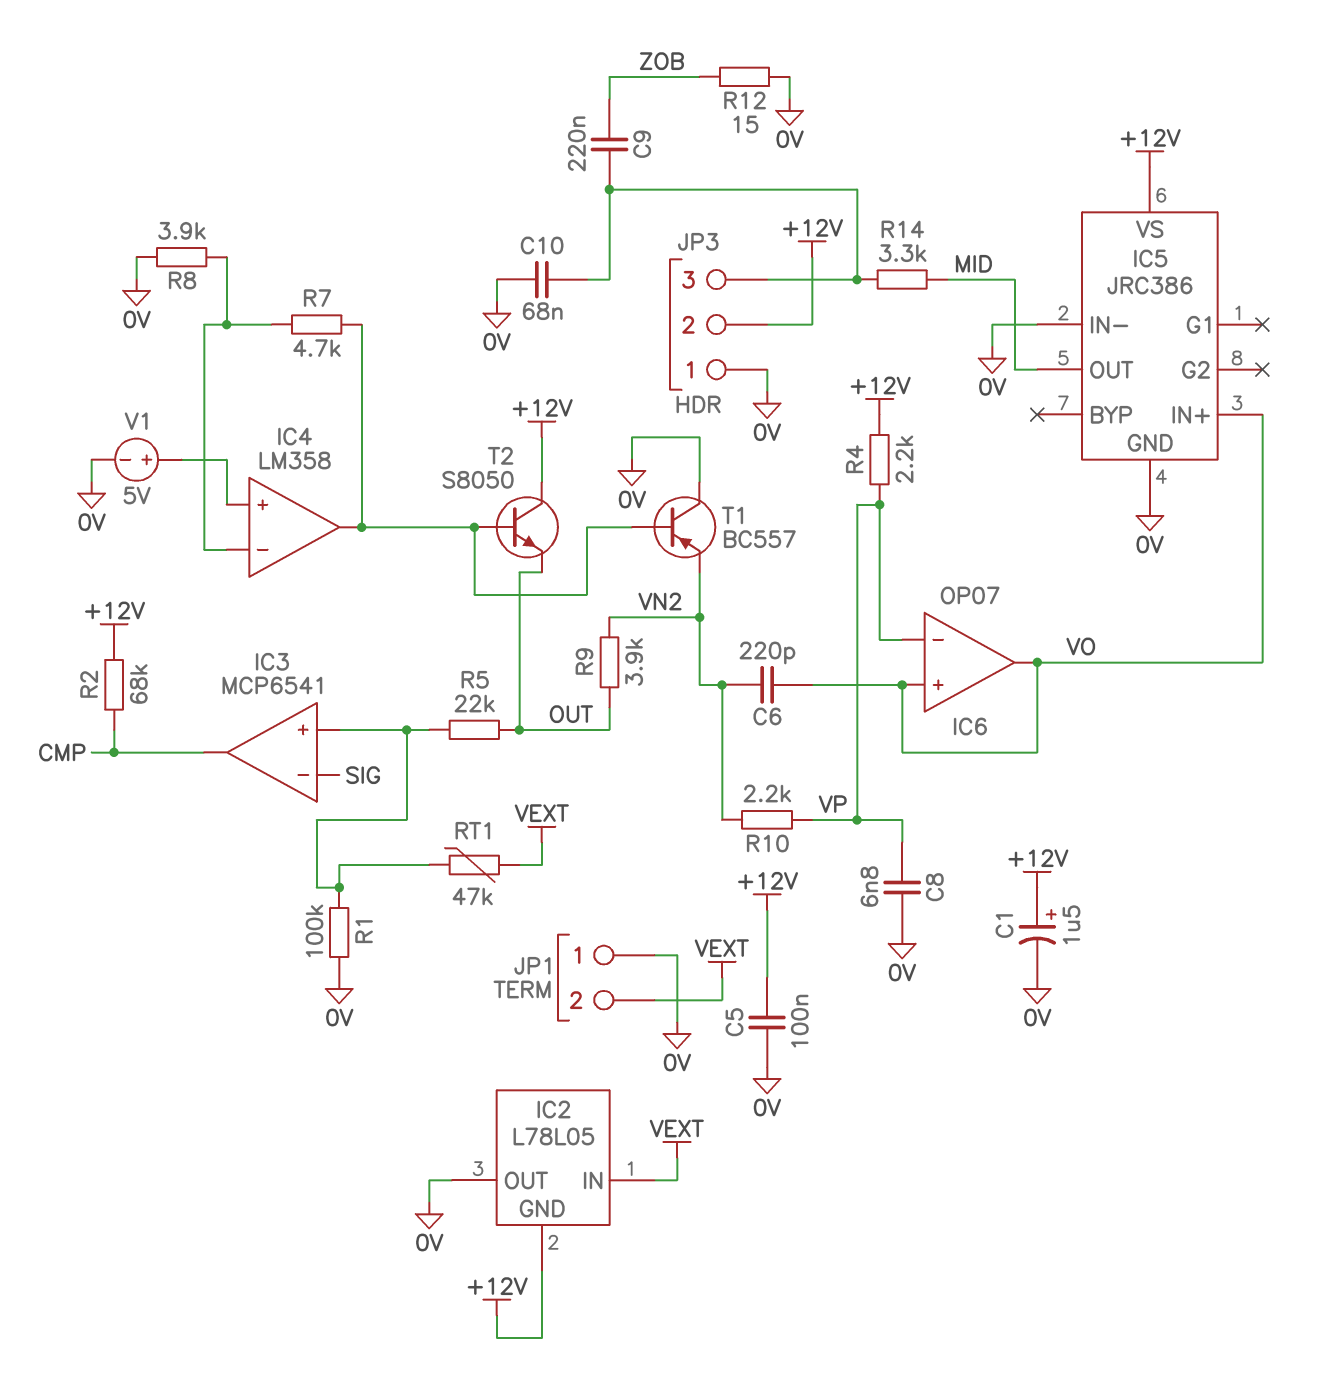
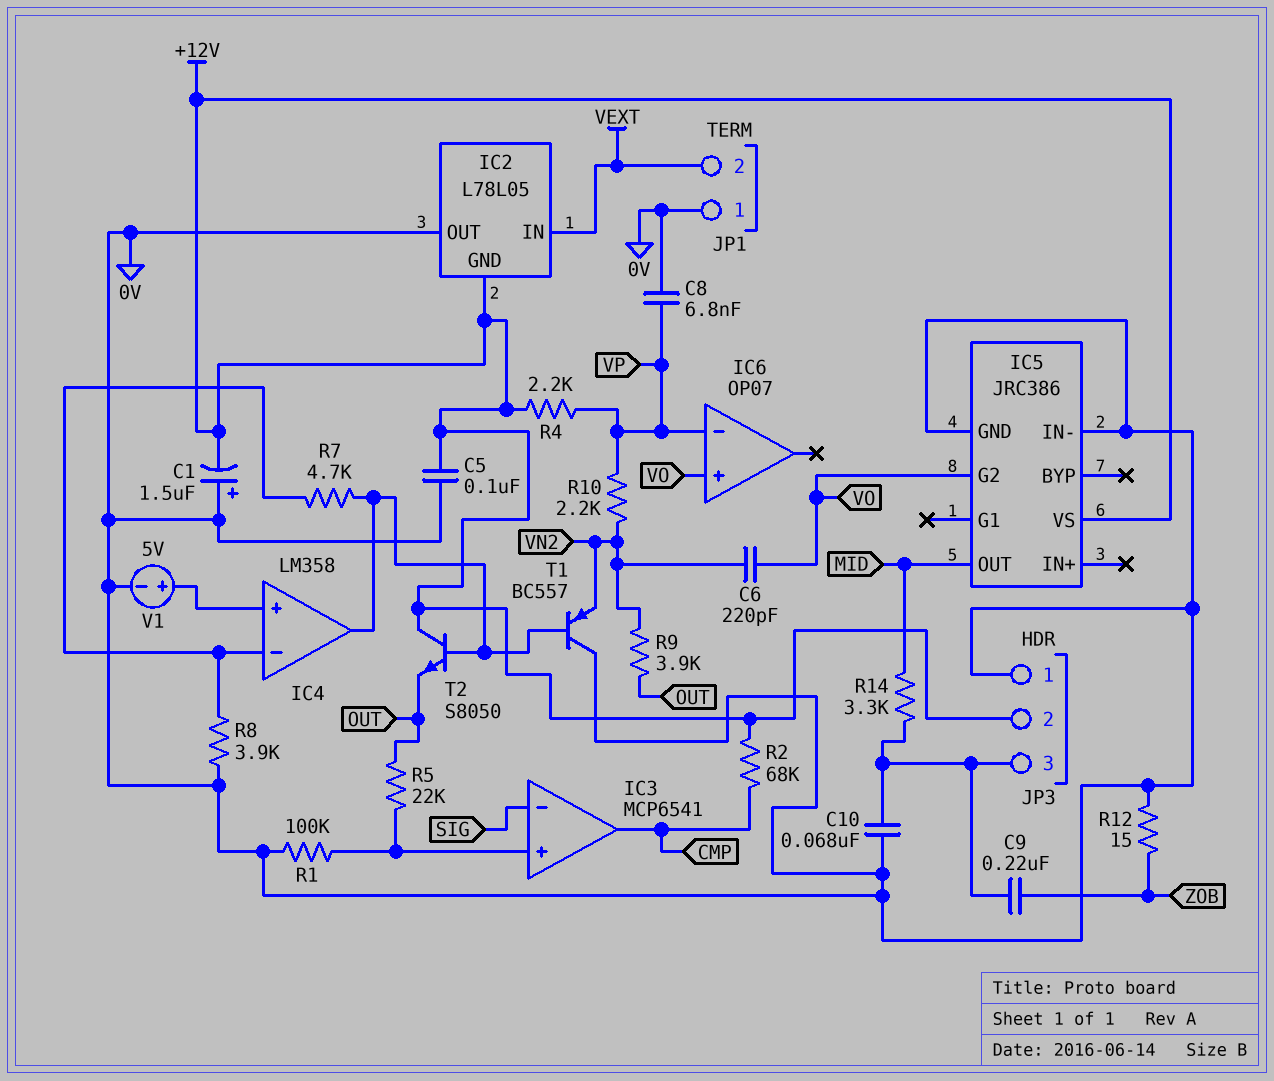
C1: 1.5uF (plus +12V, minus 0V) -> 1.5uF (plus 0V, minus +12V)
IC5 pin G2: none -> VO
IC5 pin IN+: VO -> none
IC6 pin out: VO -> none
RT1: 47k (IC3/in+, VEXT) -> none

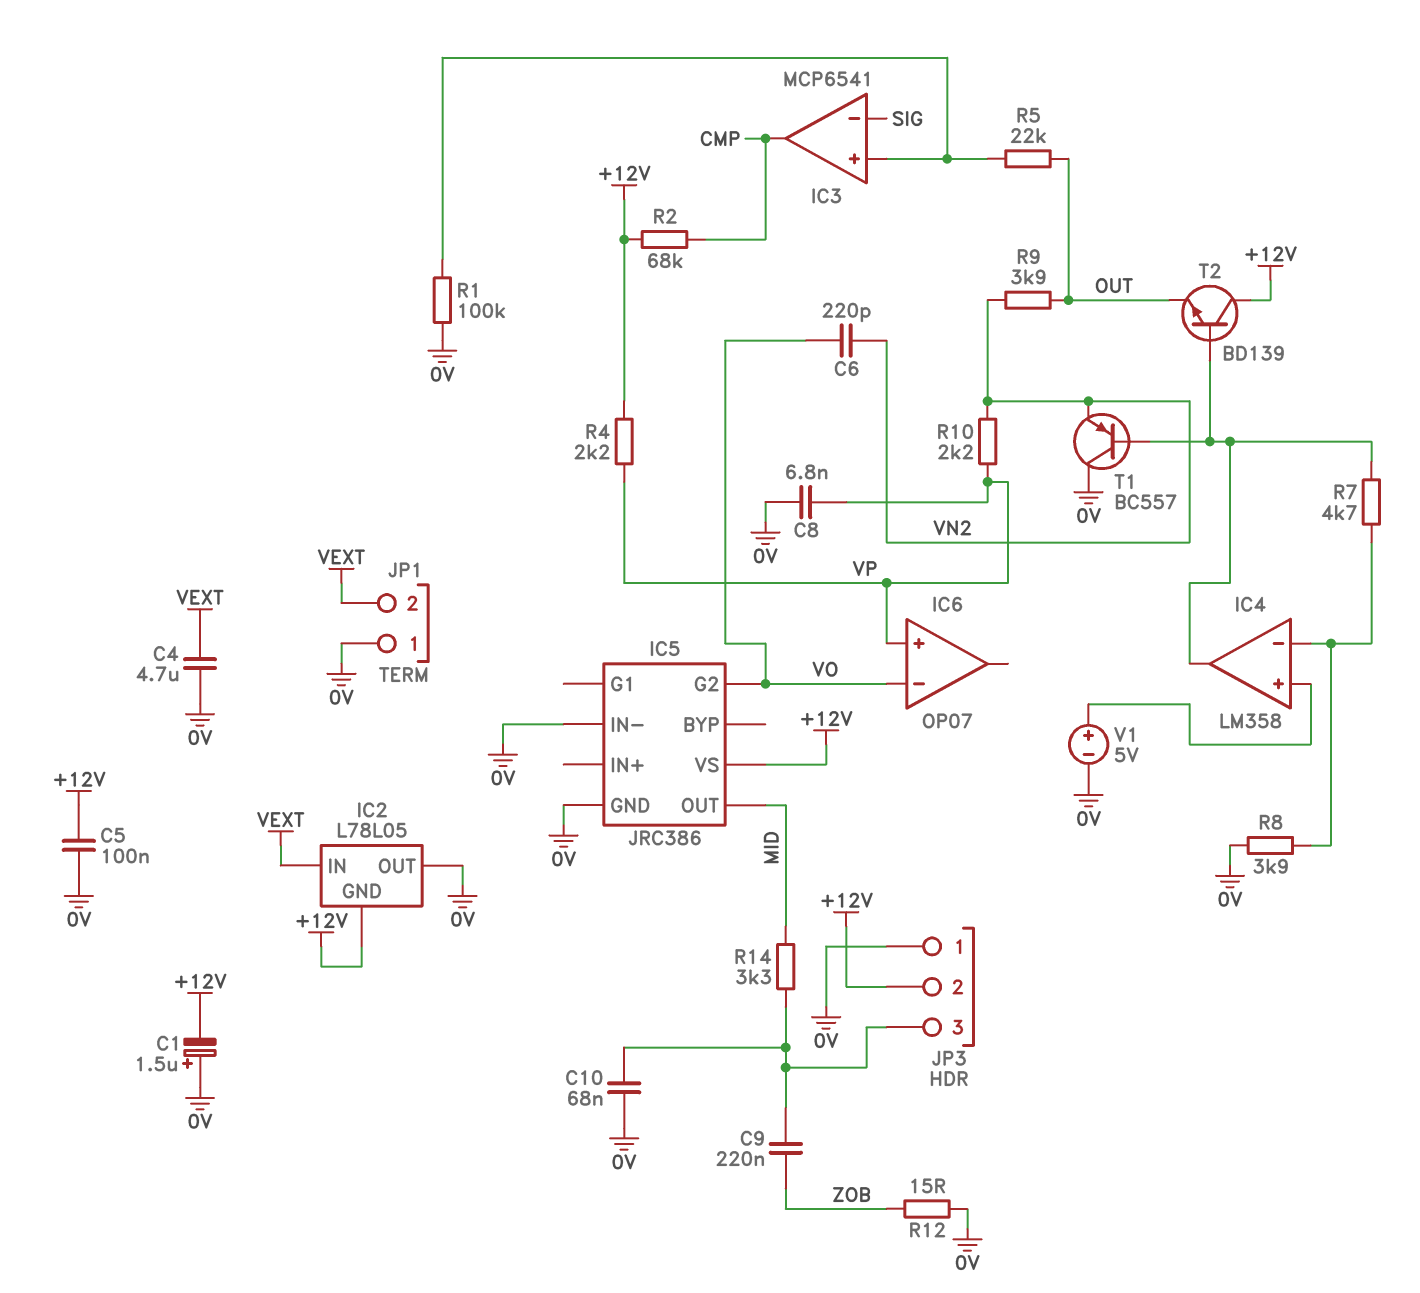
C4: none -> 4.7uF (0V, VEXT)
IC6 pin in+: VO -> VP
IC6 pin in-: VP -> VO
T2: NPN S8050 (B IC4/out, C +12V, E OUT) -> NPN BD139 (B IC4/out, C +12V, E OUT)

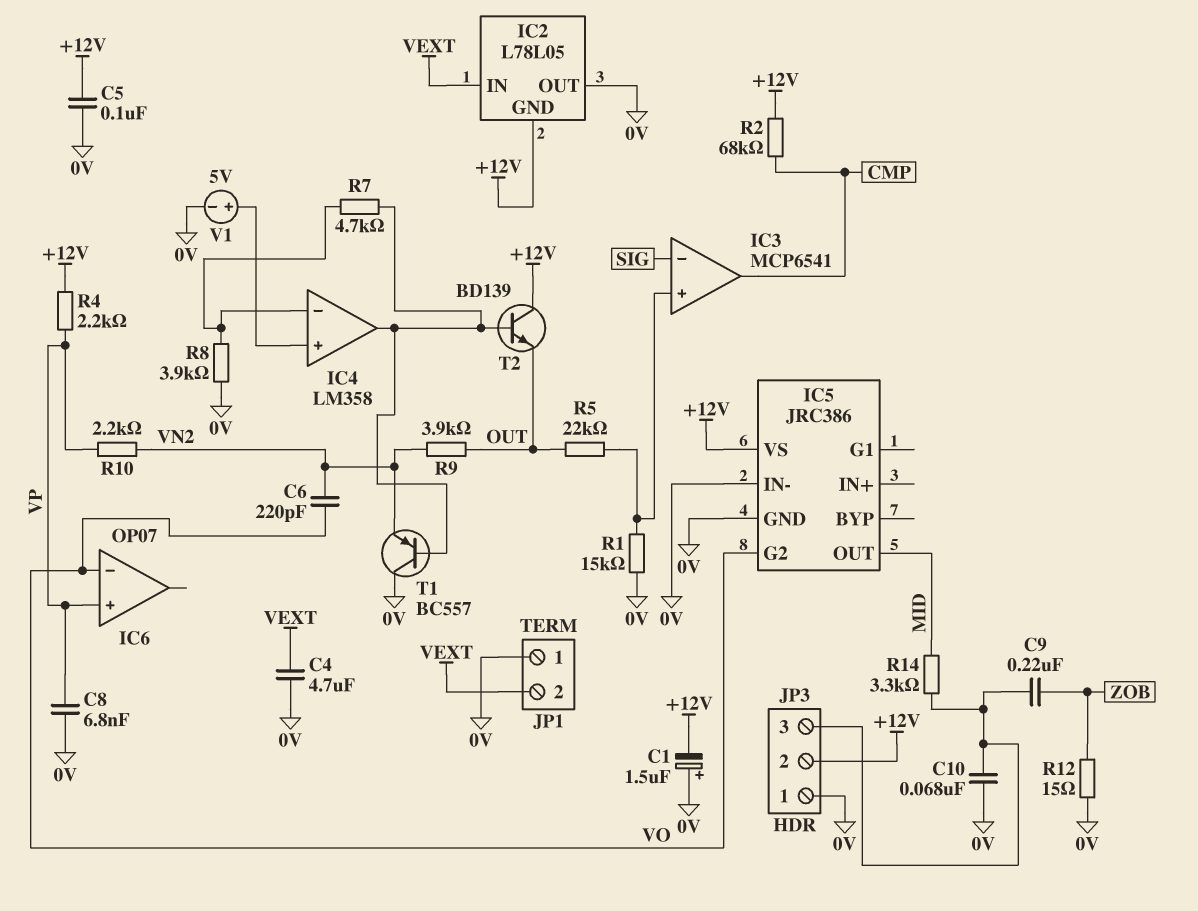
R1: 100k (0V, IC3/in+) -> 15k (0V, IC3/in+)

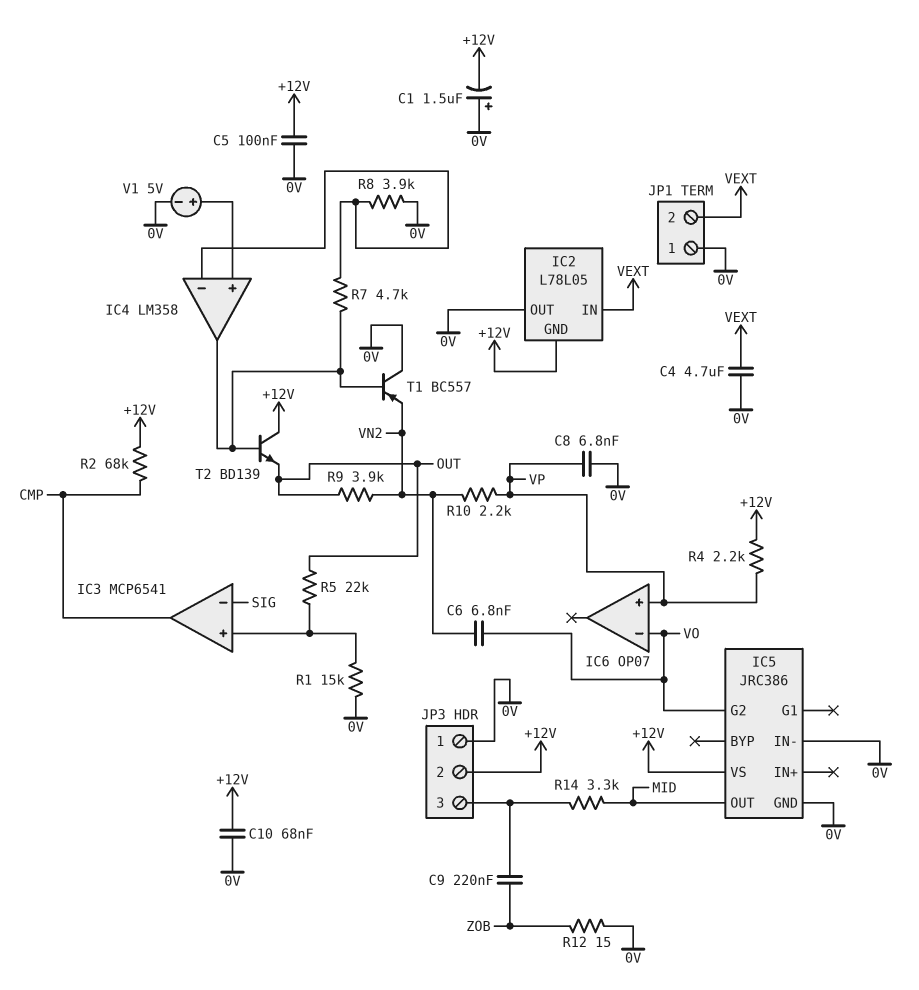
C6: 220pF (VN2, VO) -> 6.8nF (VN2, VO)
C10: 68nF (0V, JP3/3) -> 68nF (+12V, 0V)

